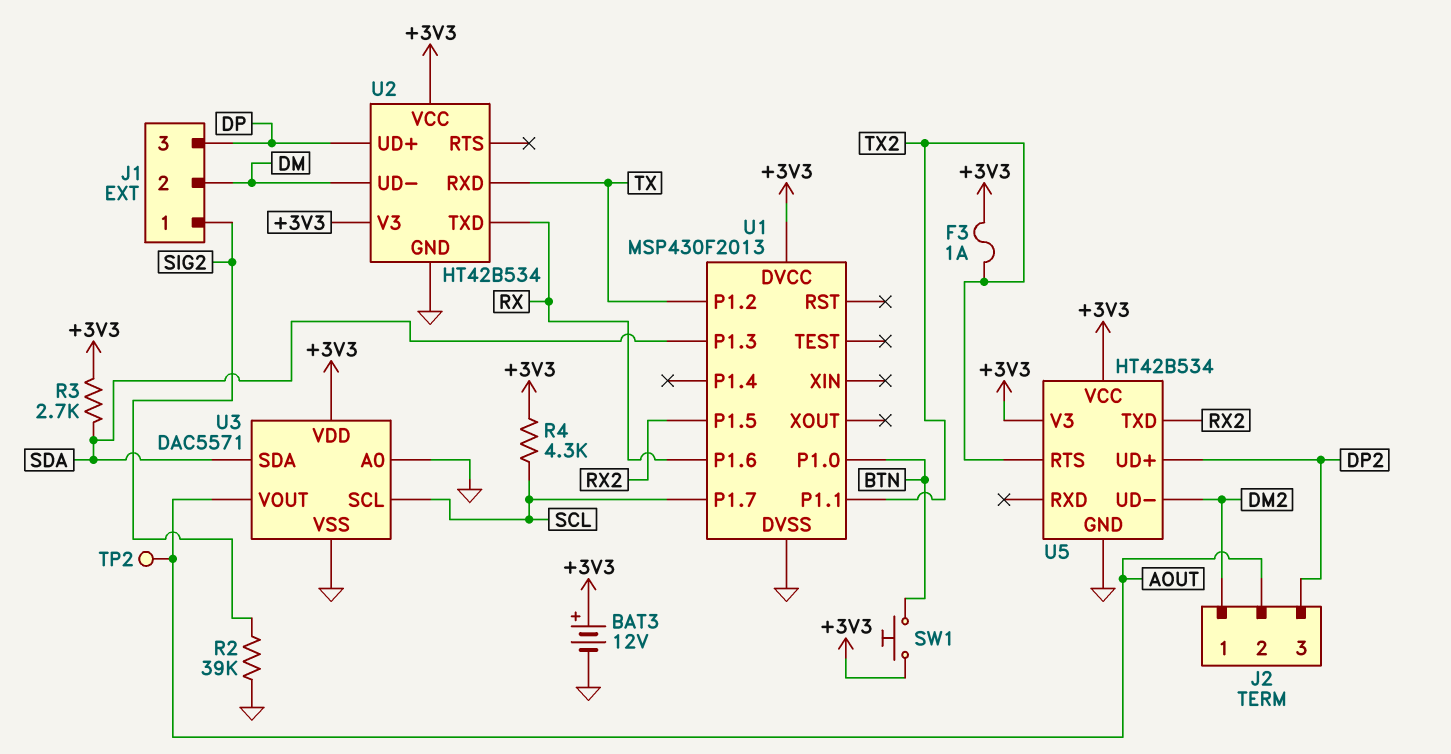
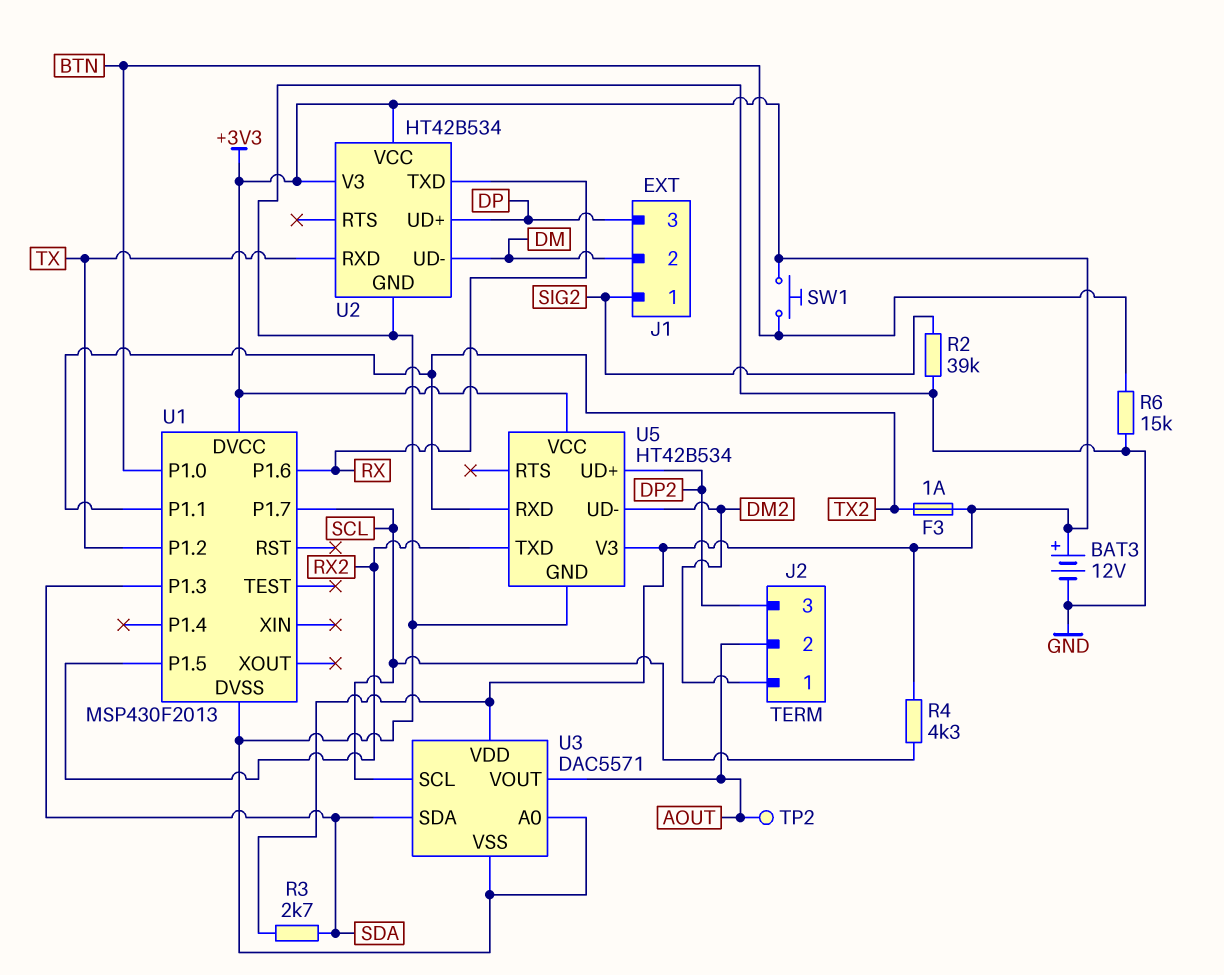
R6: none -> 15k (BTN, GND)
U5 pin RTS: TX2 -> none
U5 pin RXD: none -> TX2

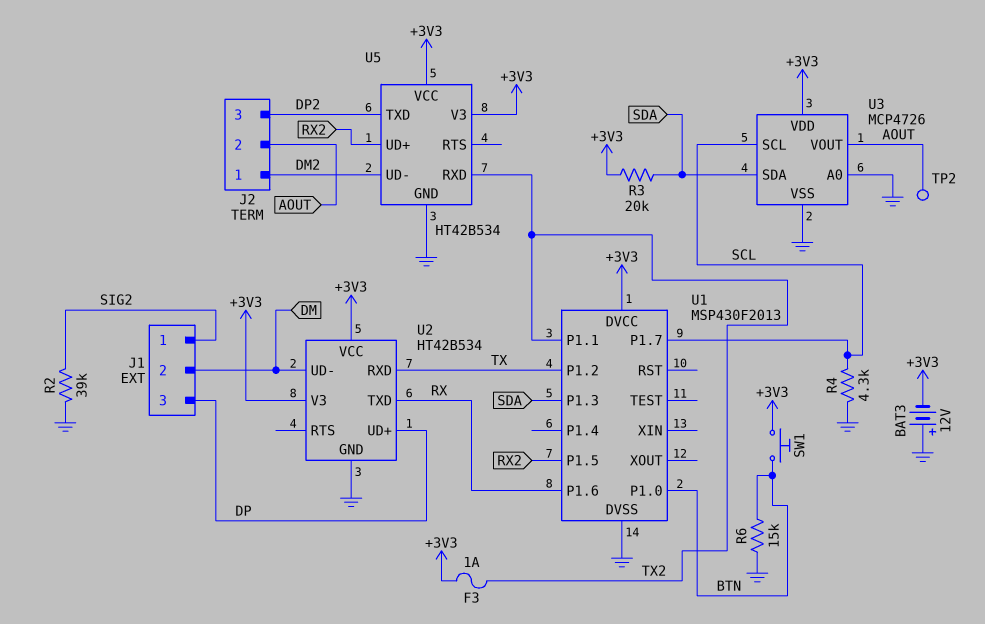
BAT3: 12V (plus +3V3, minus GND) -> 12V (plus GND, minus +3V3)
R3: 2.7k (+3V3, SDA) -> 20k (+3V3, SDA)
R4: 4.3k (+3V3, SCL) -> 4.3k (GND, SCL)
U3: DAC5571 -> MCP4726
U5 pin TXD: RX2 -> DP2
U5 pin UD+: DP2 -> RX2

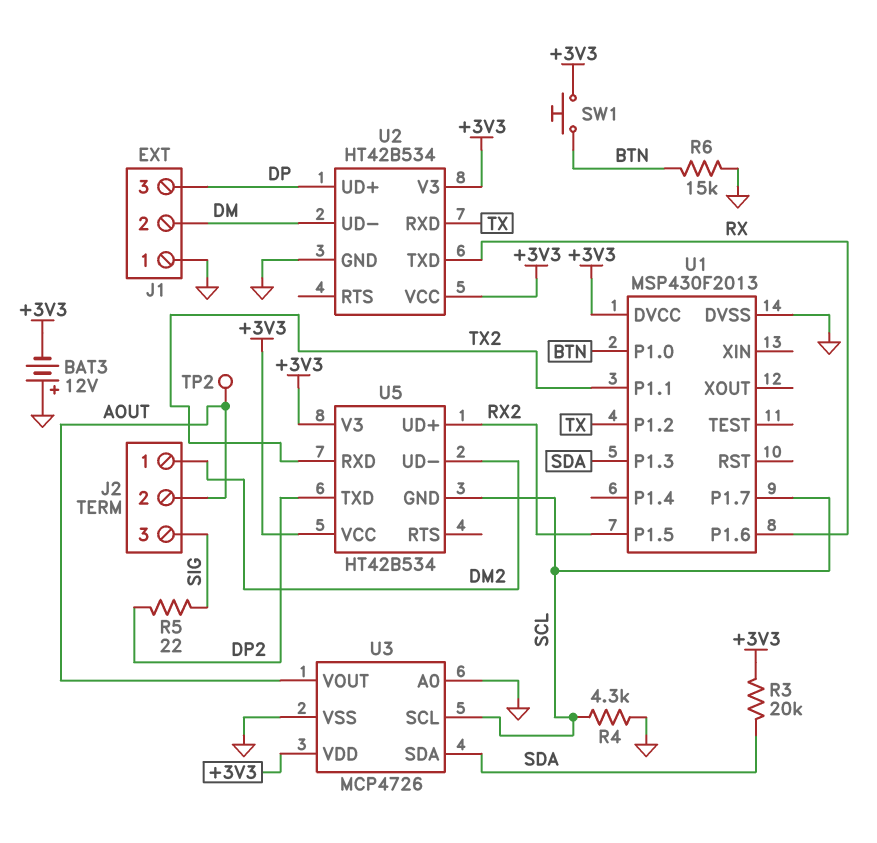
F3: 1A (+3V3, TX2) -> none
J1 pin 1: SIG2 -> GND
J2 pin 3: DP2 -> SIG
R2: 39k (GND, SIG2) -> none
R5: none -> 22 (DP2, SIG)
U5 pin GND: GND -> SCL

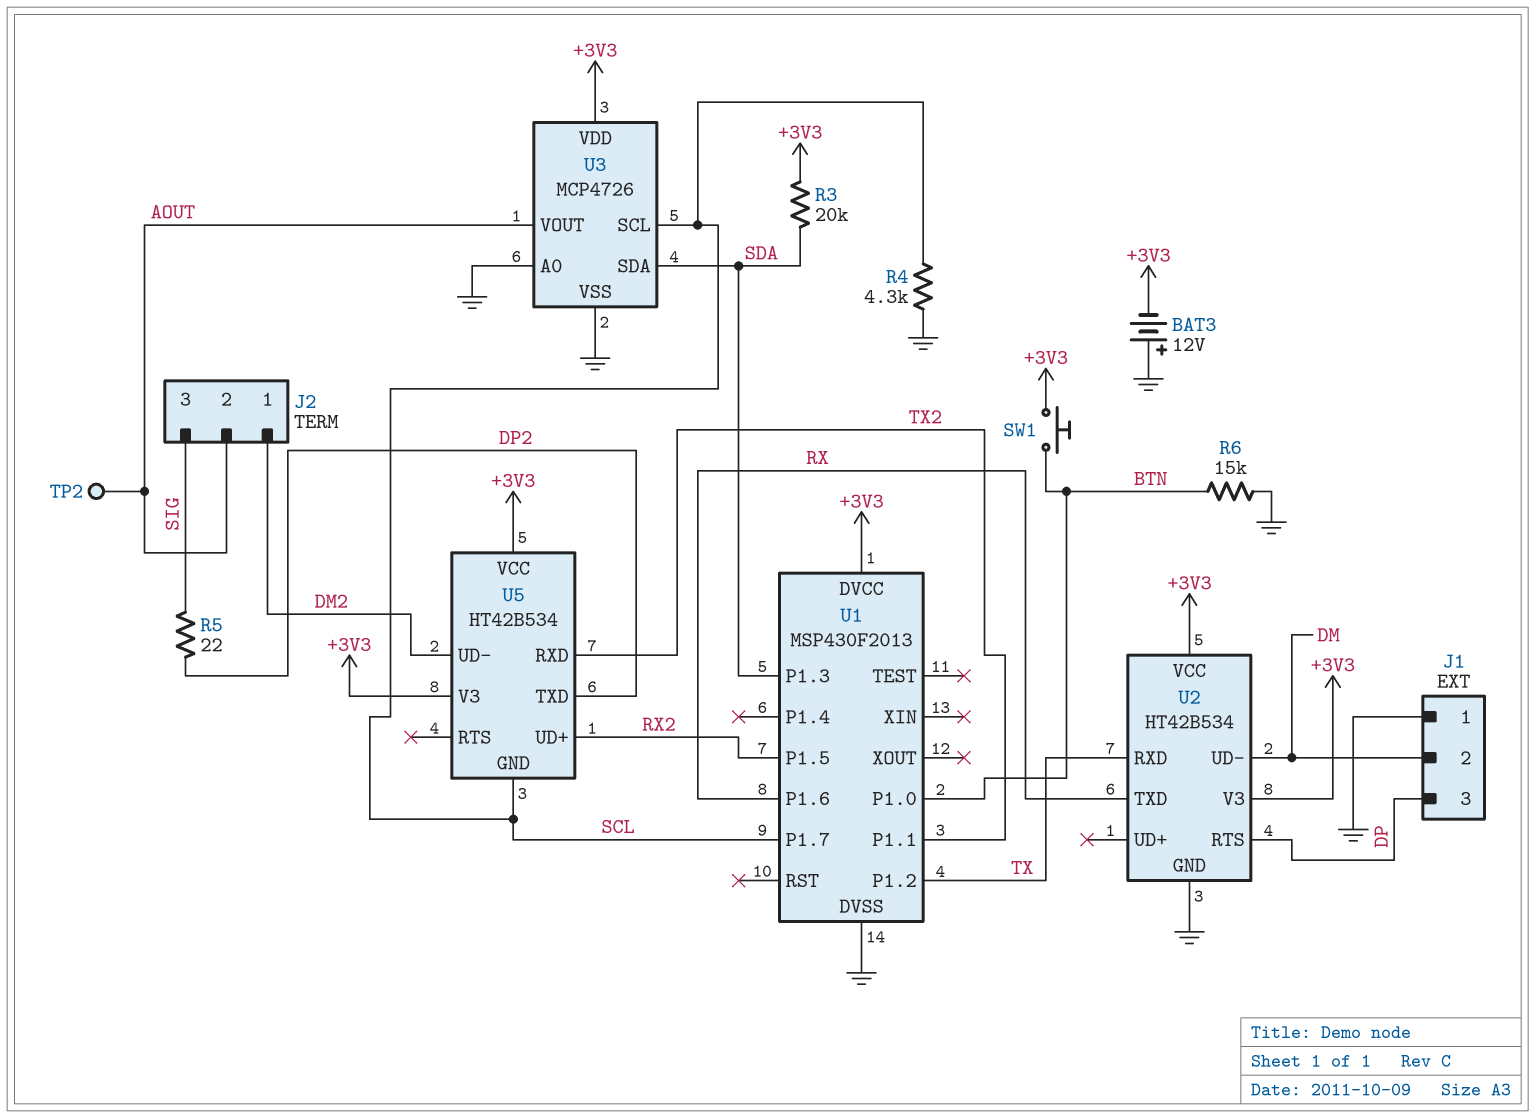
U2 pin RTS: none -> DP
U2 pin UD+: DP -> none

